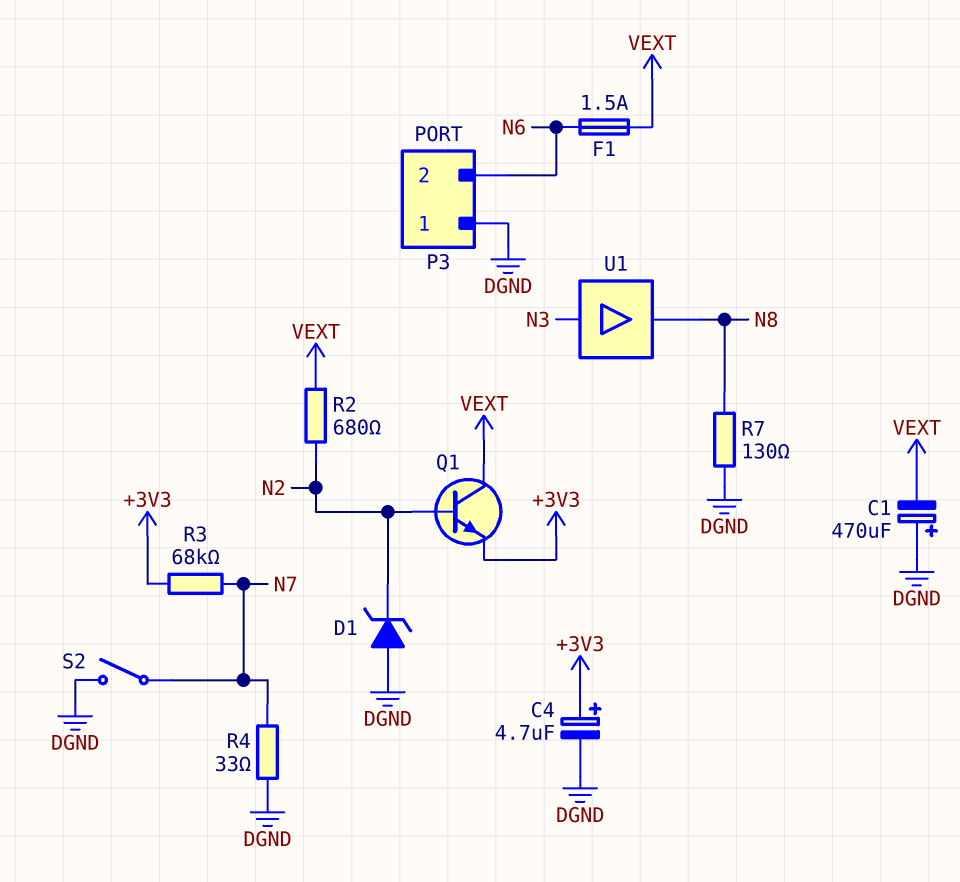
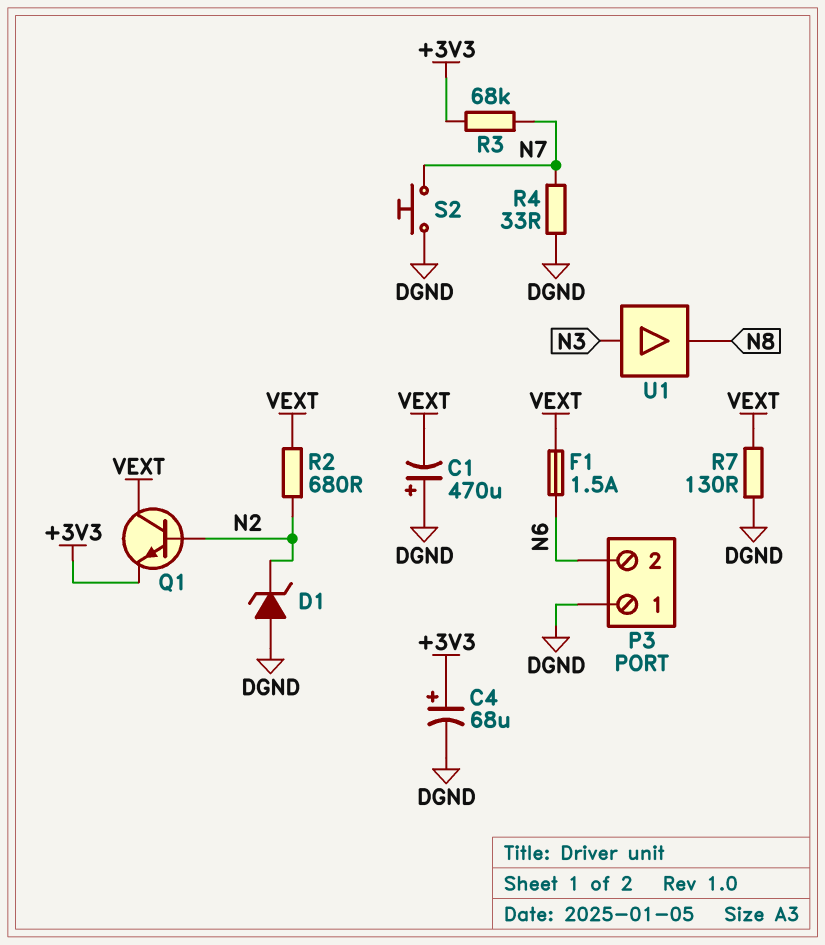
C4: 4.7uF (plus +3V3, minus DGND) -> 68uF (plus +3V3, minus DGND)
R7: 130 (DGND, N8) -> 130 (DGND, VEXT)
S2: switch (DGND, N7) -> button (DGND, N7)

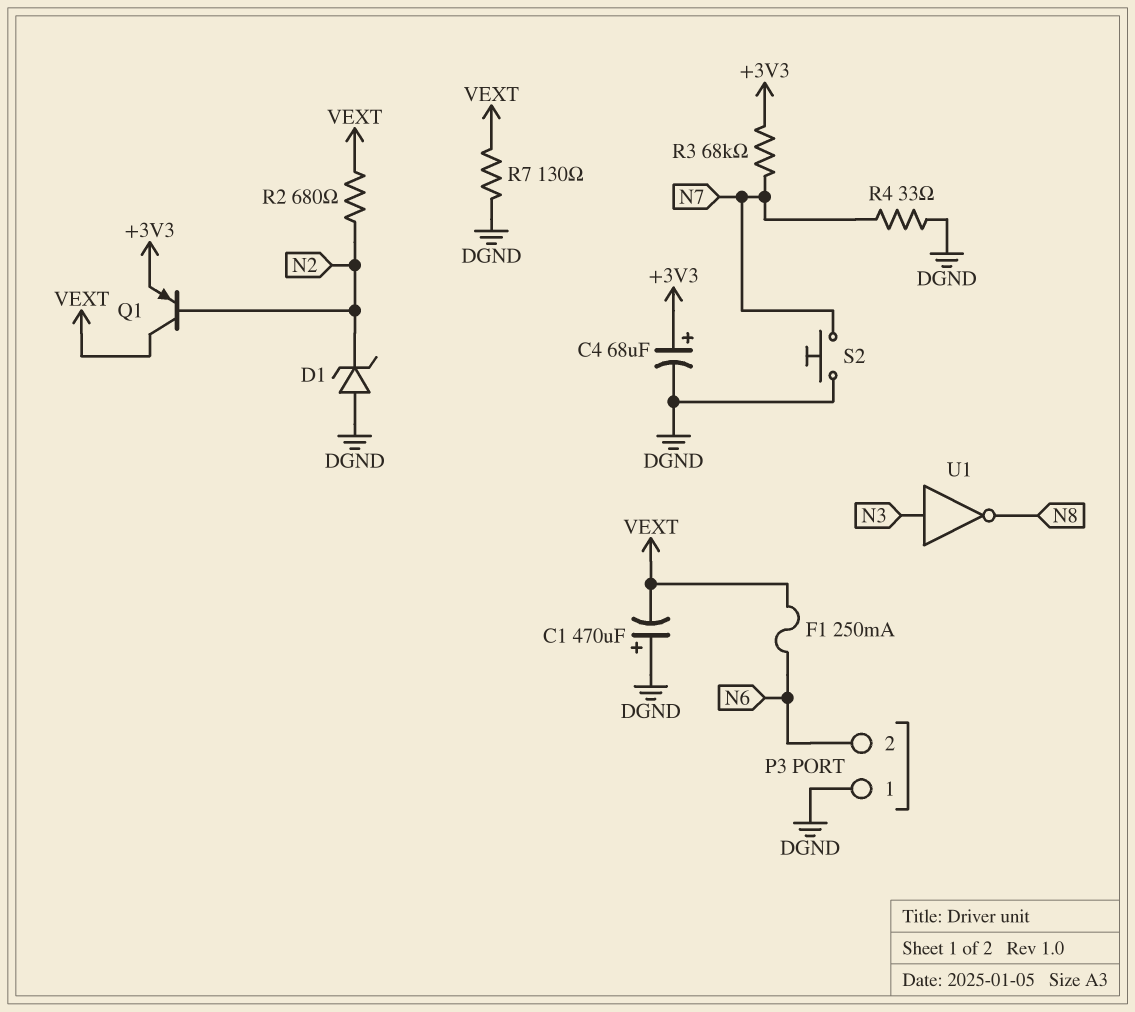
F1: 1.5A (N6, VEXT) -> 250mA (N6, VEXT)
Q1: NPN (B N2, C VEXT, E +3V3) -> PNP (B N2, C VEXT, E +3V3)
U1: buffer (in N3, out N8) -> NOT (in N3, out N8)

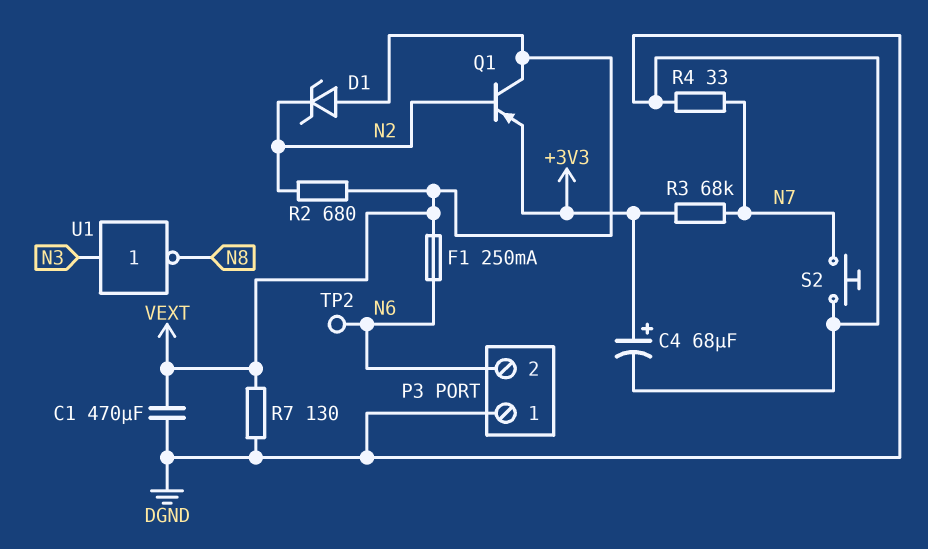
C1: 470uF (plus DGND, minus VEXT) -> 470uF (DGND, VEXT)
D1: zener (A DGND, K N2) -> zener (A VEXT, K N2)
TP2: none -> test point (N6)

